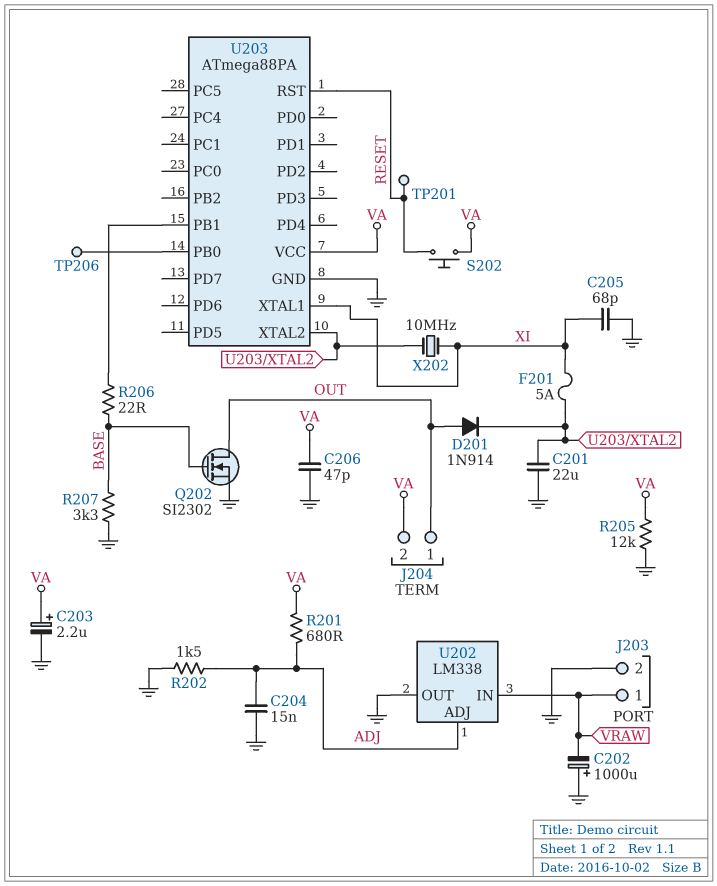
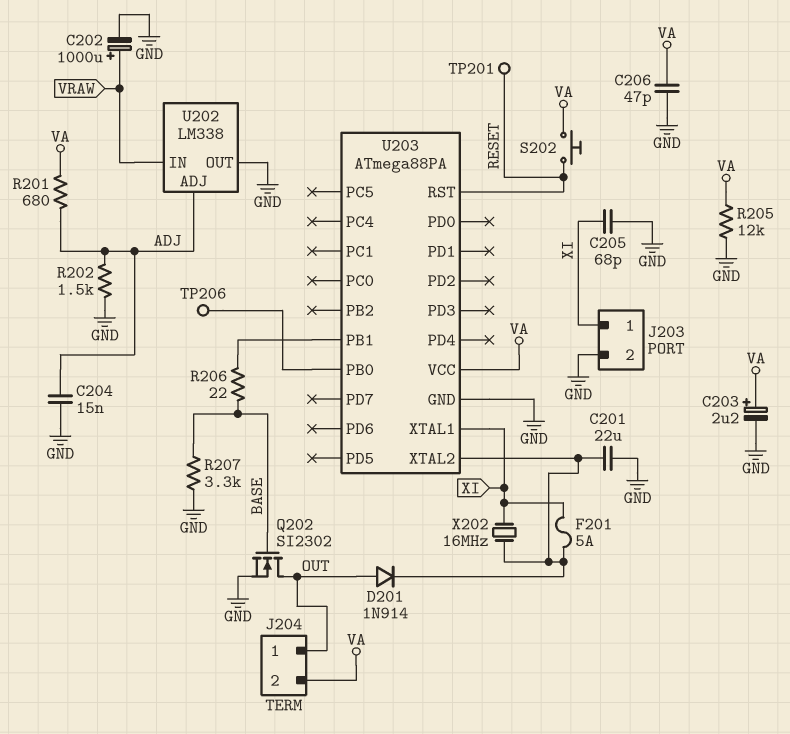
C202: 1000uF (plus GND, minus VRAW) -> 1000uF (plus VRAW, minus GND)
J203 pin 1: VRAW -> XI
X202: 10MHz (U203/XTAL2, XI) -> 16MHz (U203/XTAL2, XI)

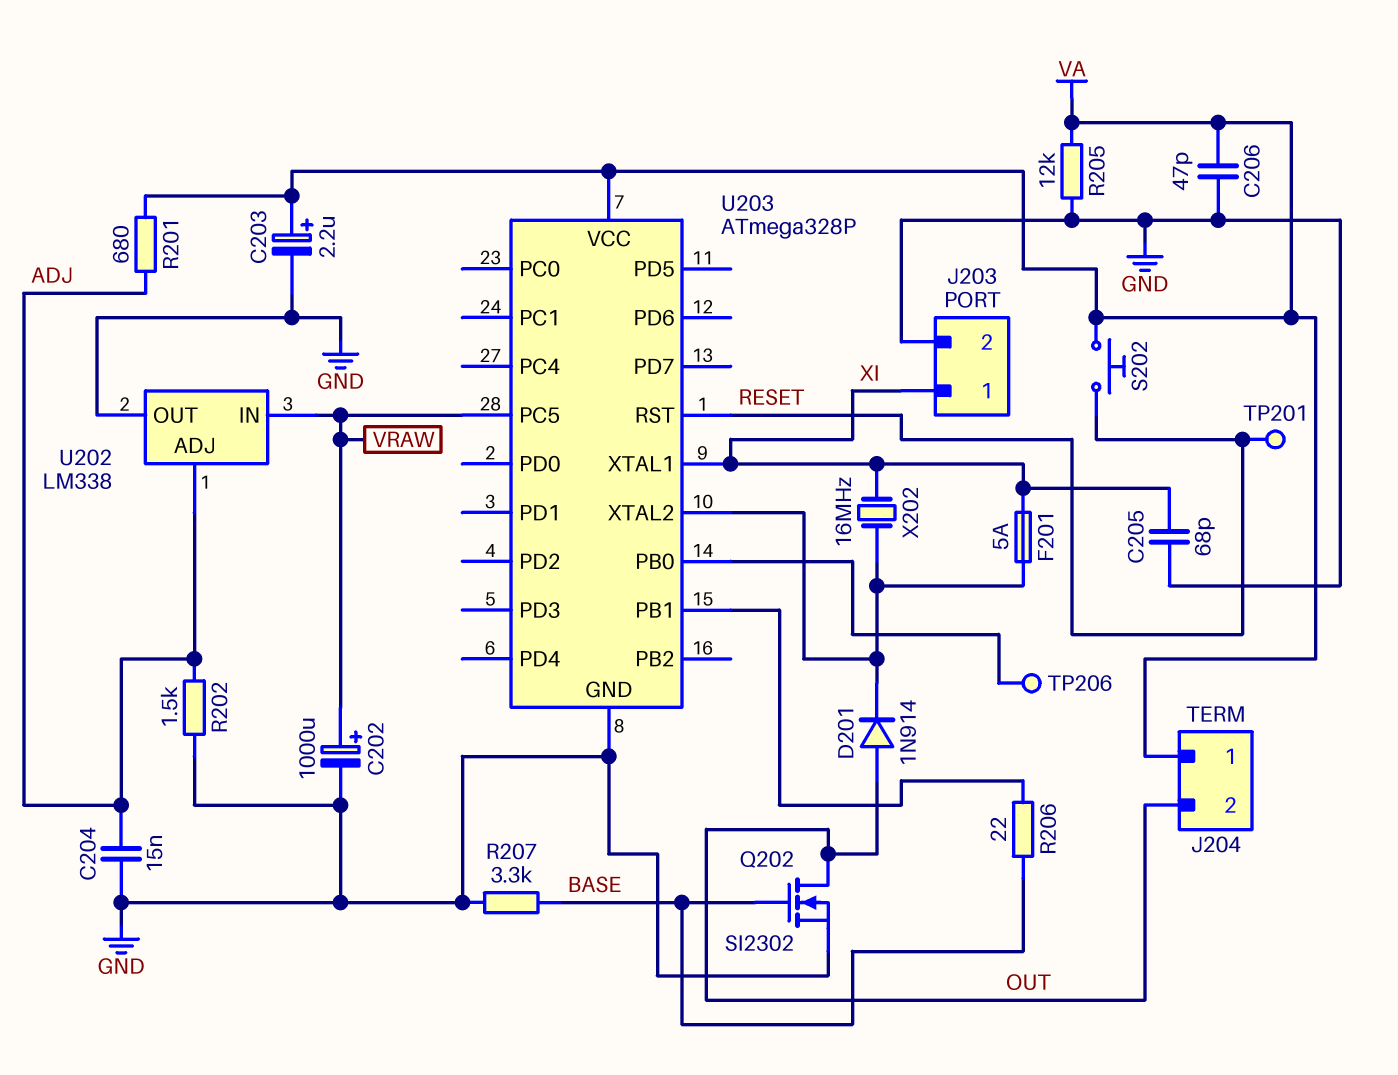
C201: 22uF (GND, U203/XTAL2) -> none
J204 pin 1: OUT -> VA
J204 pin 2: VA -> OUT
U203: ATmega88PA -> ATmega328P
U203 pin PC5: none -> VRAW

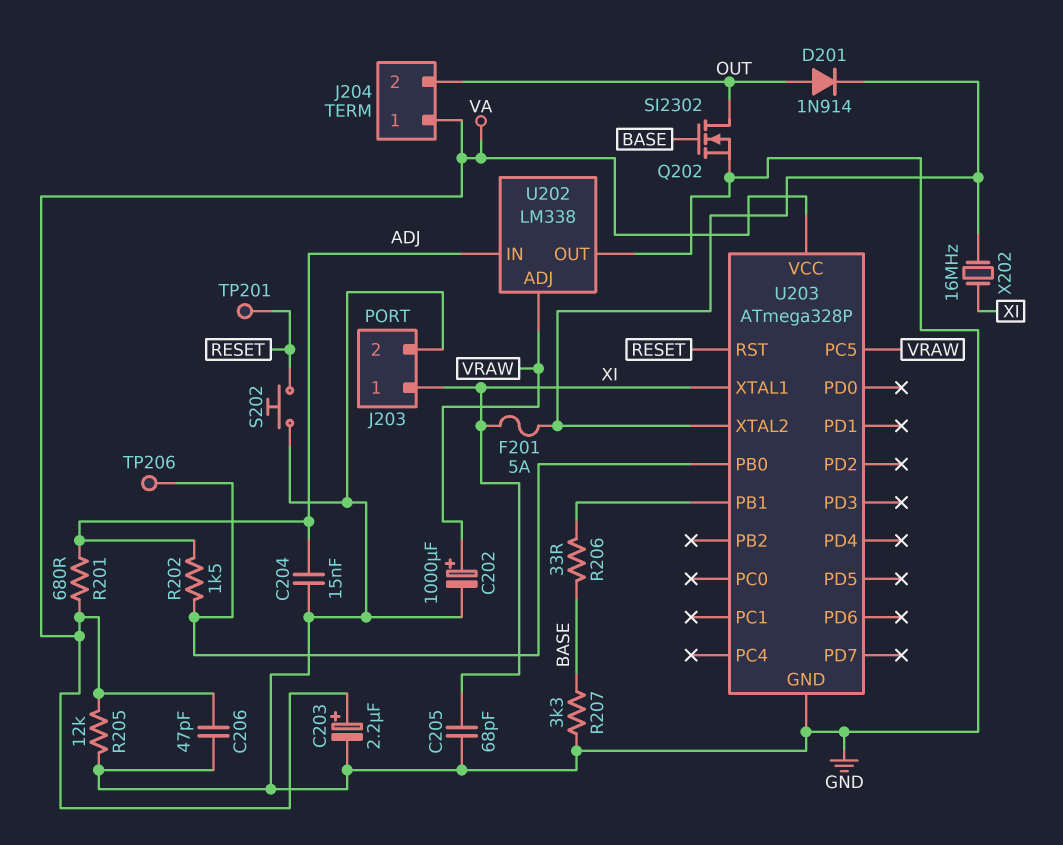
R202: 1.5k (ADJ, GND) -> 1.5k (ADJ, U203/PB0)
R206: 22 (BASE, U203/PB1) -> 33 (BASE, U203/PB1)
S202: button (RESET, VA) -> button (GND, RESET)
U202 pin ADJ: ADJ -> VRAW
U202 pin IN: VRAW -> ADJ

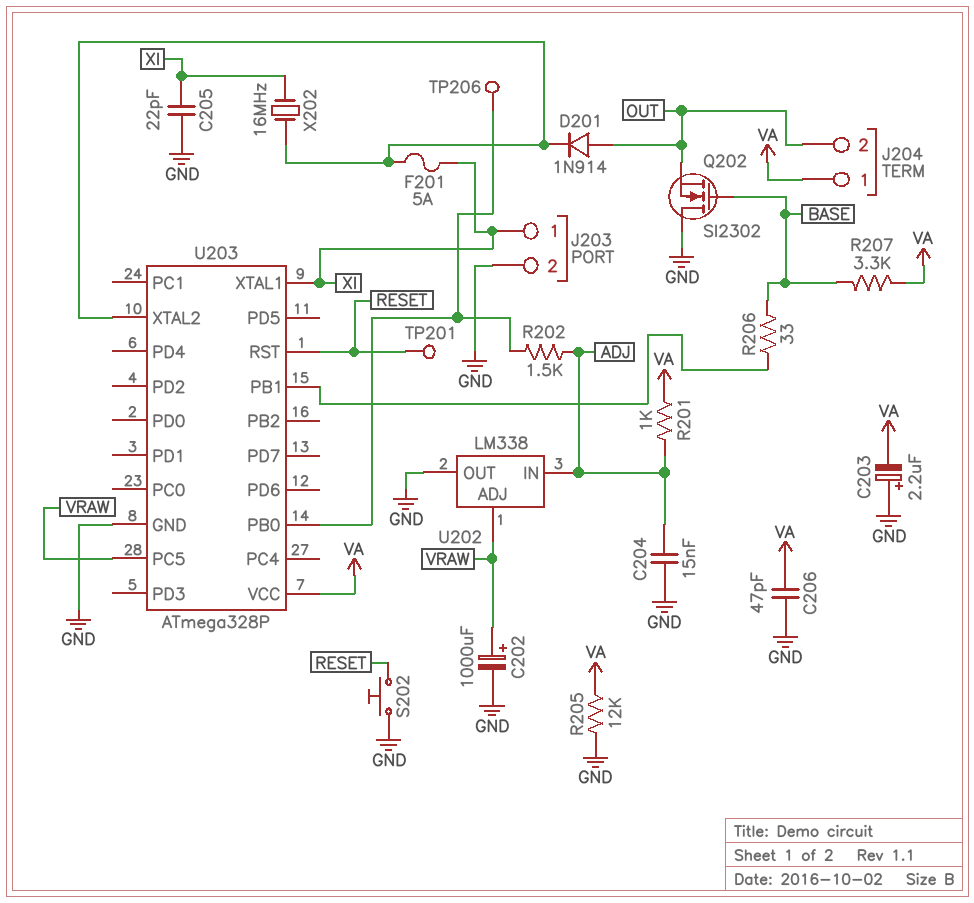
C203: 2.2uF (plus VA, minus GND) -> 2.2uF (plus GND, minus VA)
C205: 68pF (GND, XI) -> 22pF (GND, XI)
Q202: NMOS SI2302 (G BASE, D OUT, S GND) -> NMOS SI2302 (G BASE, D GND, S OUT)
R201: 680 (ADJ, VA) -> 1k (ADJ, VA)
R207: 3.3k (BASE, GND) -> 3.3k (BASE, VA)

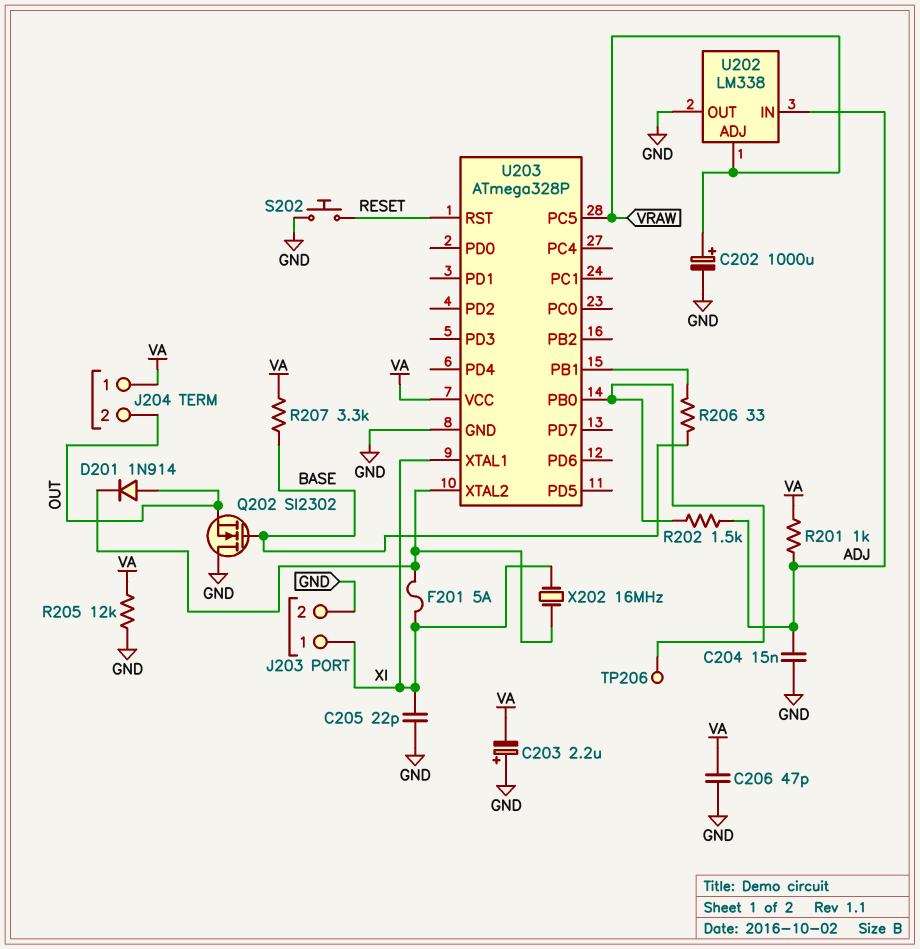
TP201: test point (RESET) -> none

